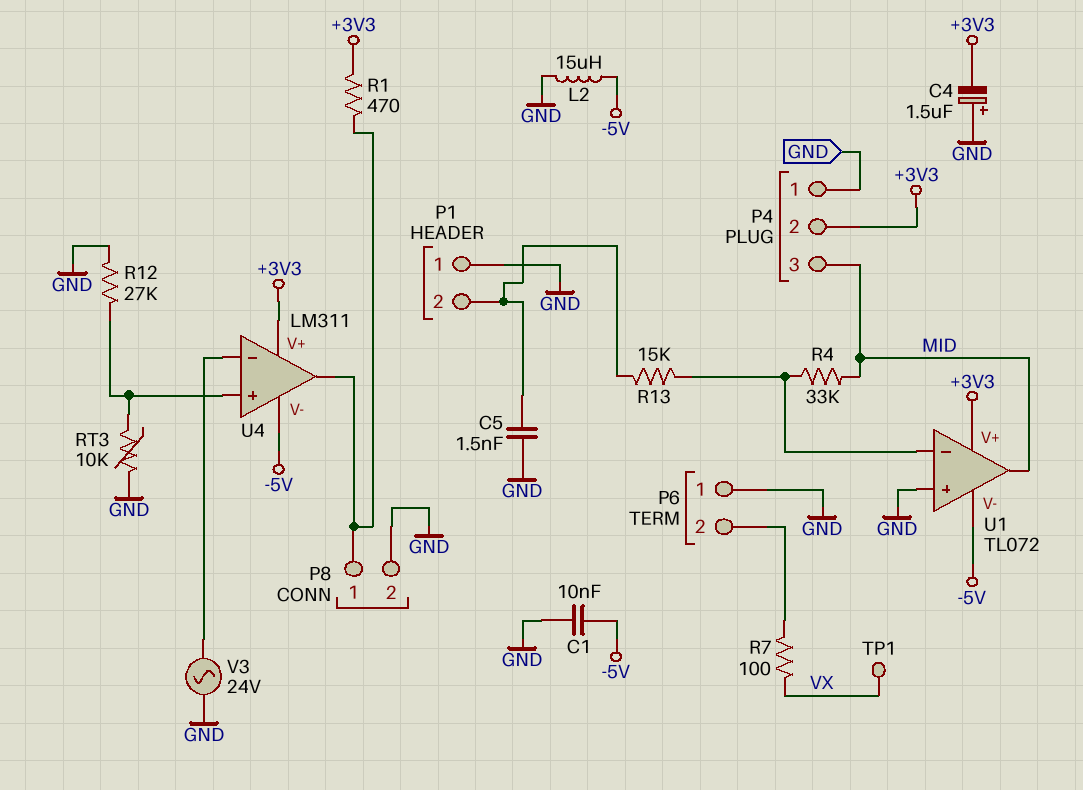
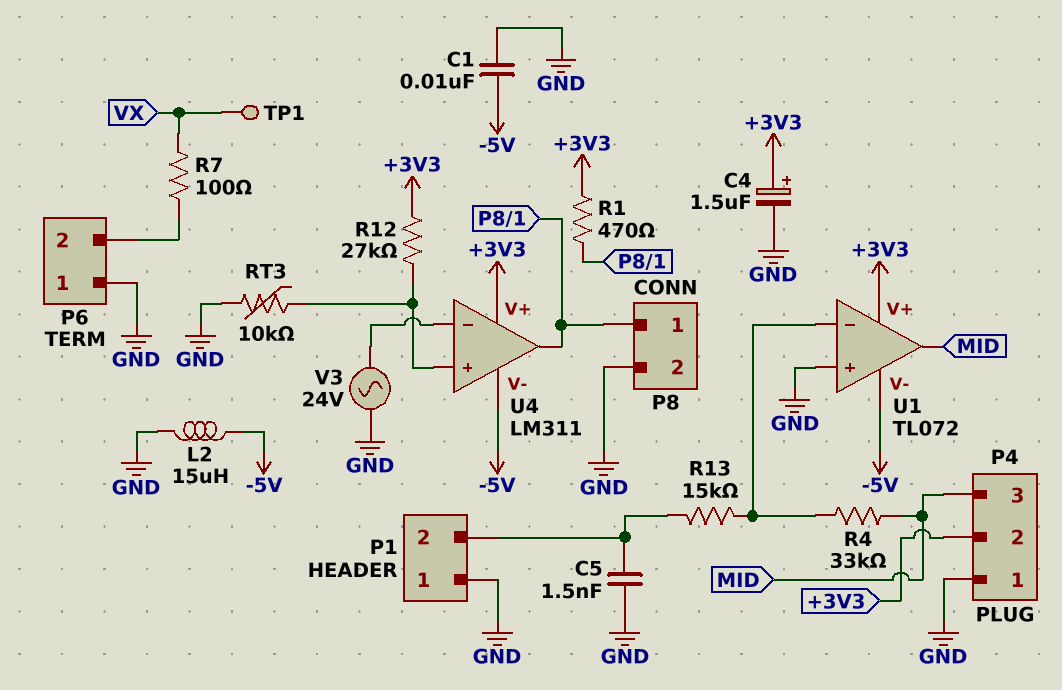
C4: 1.5uF (plus GND, minus +3V3) -> 1.5uF (plus +3V3, minus GND)
R12: 27k (GND, U4/in+) -> 27k (+3V3, U4/in+)

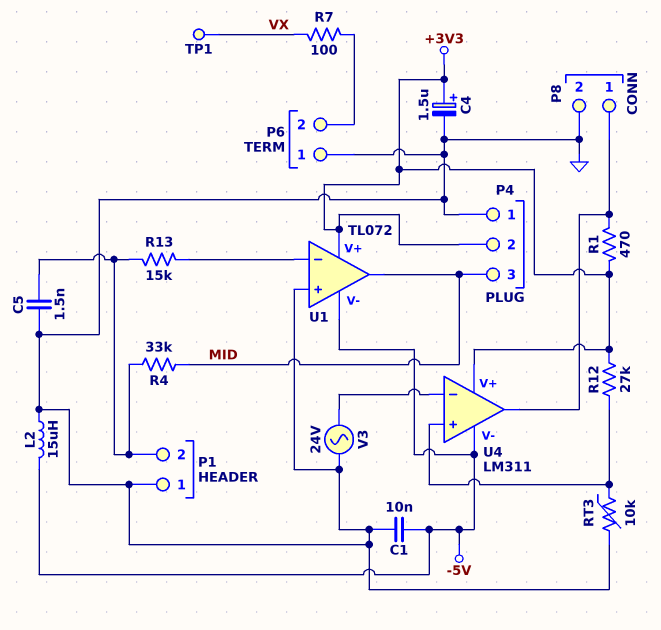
R4: 33k (MID, U1/in-) -> 33k (MID, P1/2)

